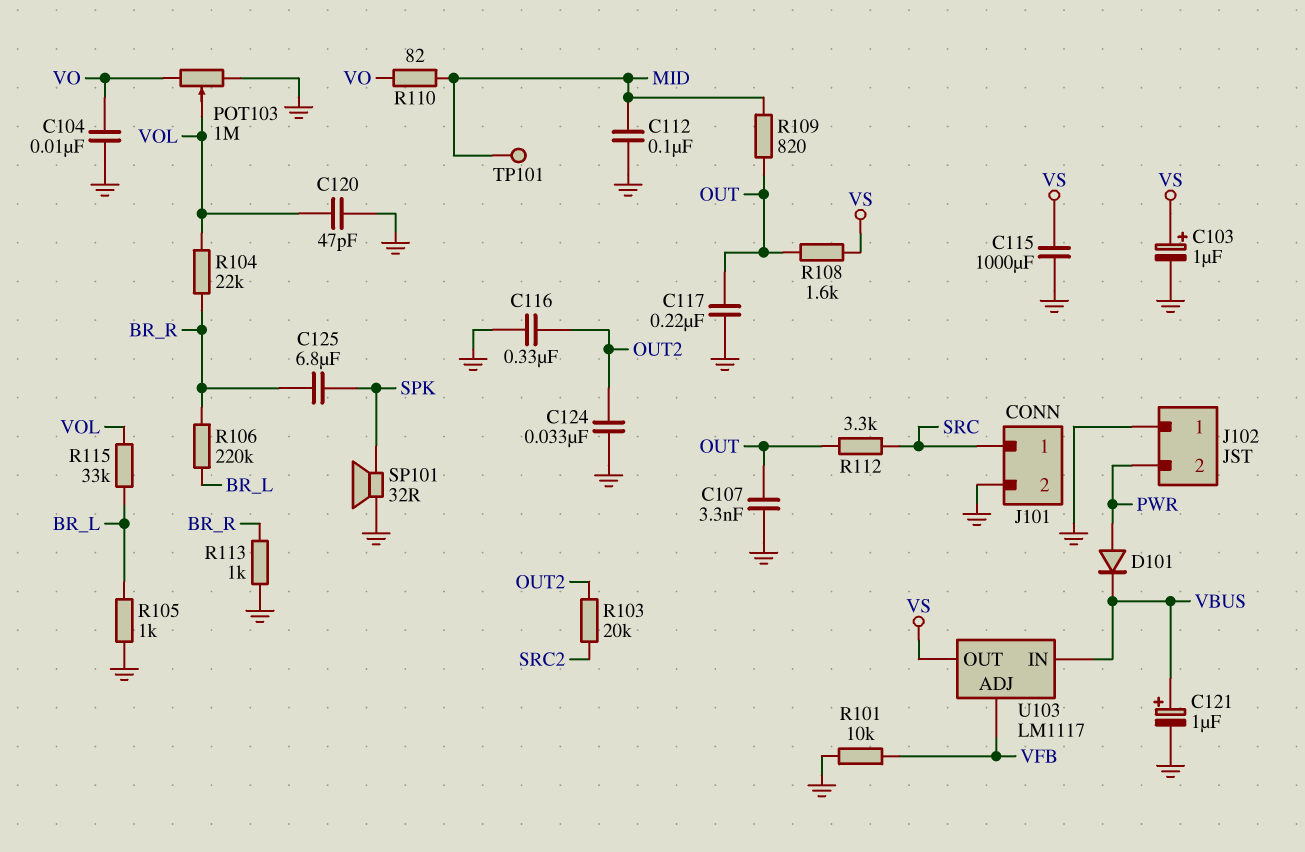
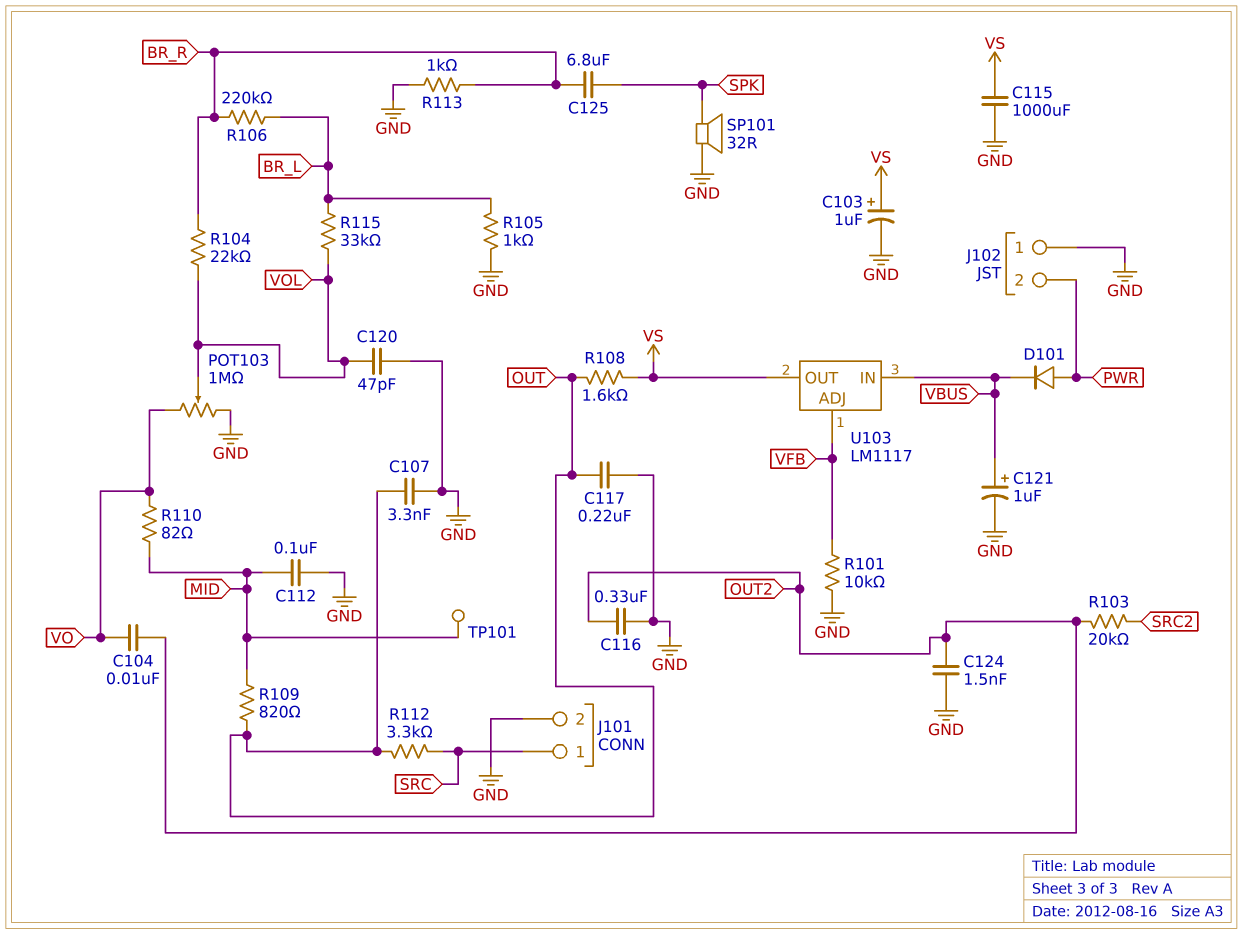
C104: 10nF (GND, VO) -> 10nF (OUT2, VO)
C124: 33nF (GND, OUT2) -> 1.5nF (GND, OUT2)

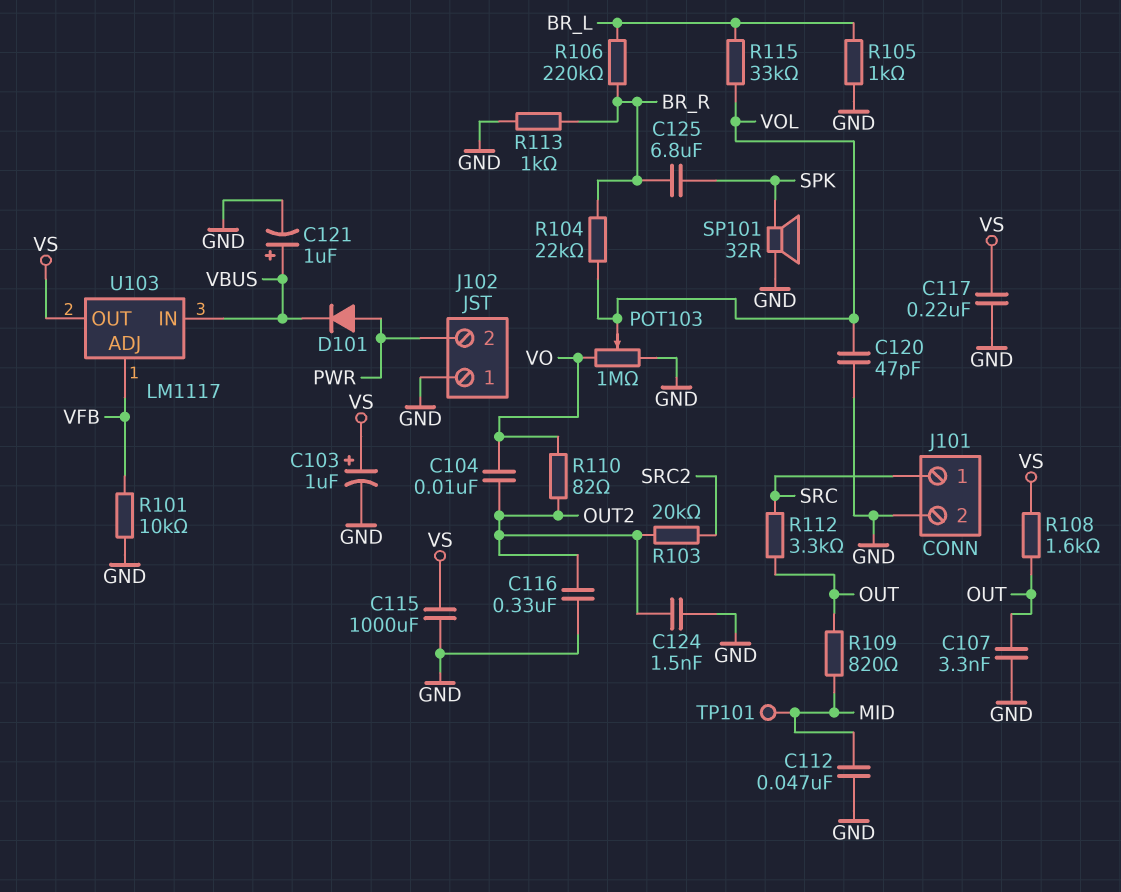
C112: 100nF (GND, MID) -> 47nF (GND, MID)
C117: 220nF (GND, OUT) -> 220nF (GND, VS)
R110: 82 (MID, VO) -> 82 (OUT2, VO)

